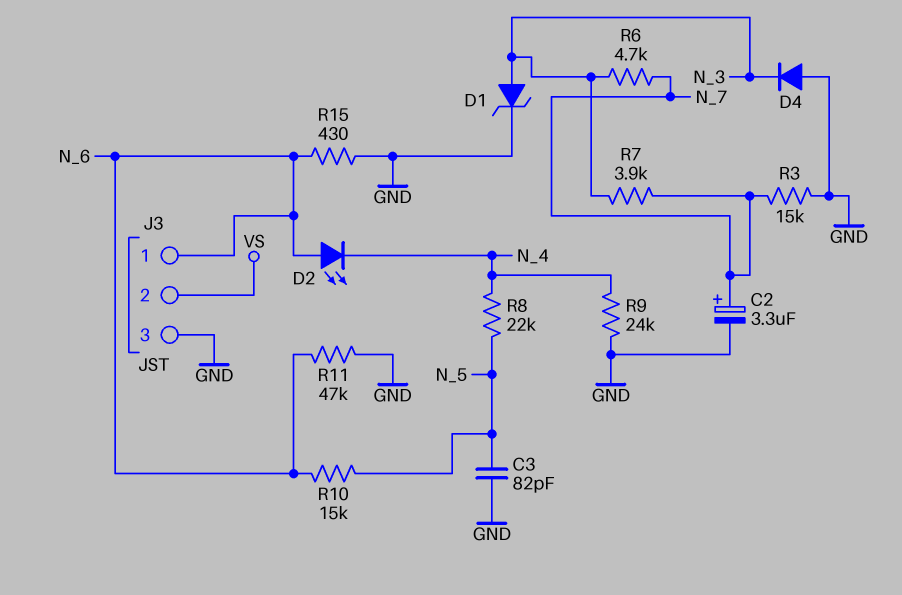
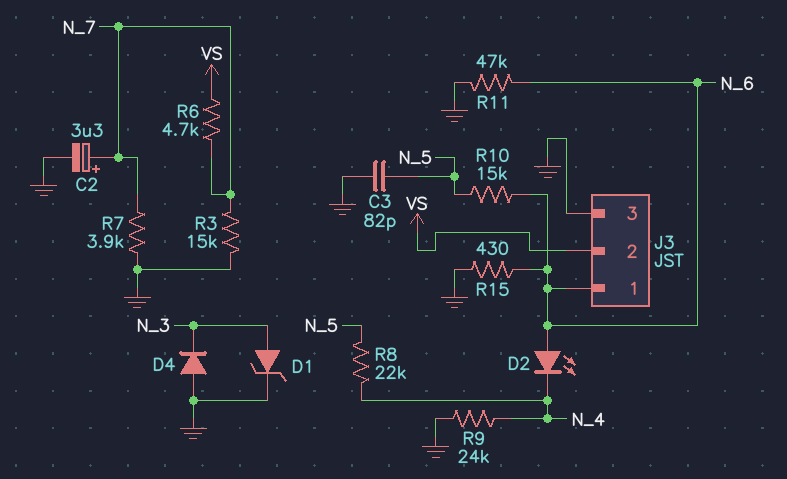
R6: 4.7k (N_3, N_7) -> 4.7k (N_7, VS)
R7: 3.9k (N_3, N_7) -> 3.9k (GND, N_7)

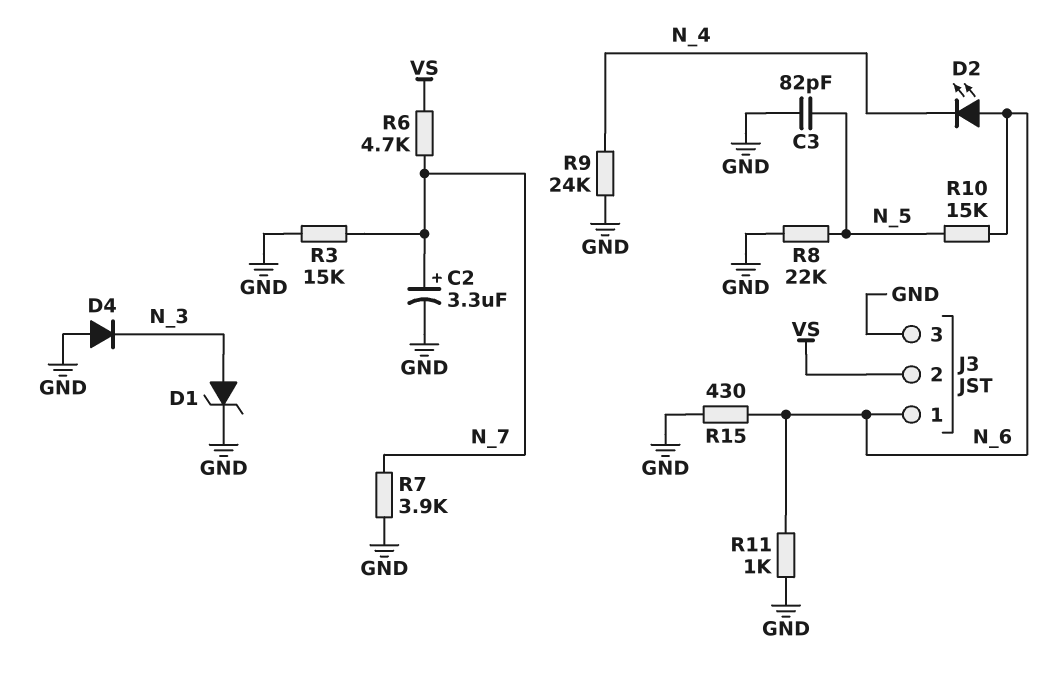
R8: 22k (N_4, N_5) -> 22k (GND, N_5)
R11: 47k (GND, N_6) -> 1k (GND, N_6)

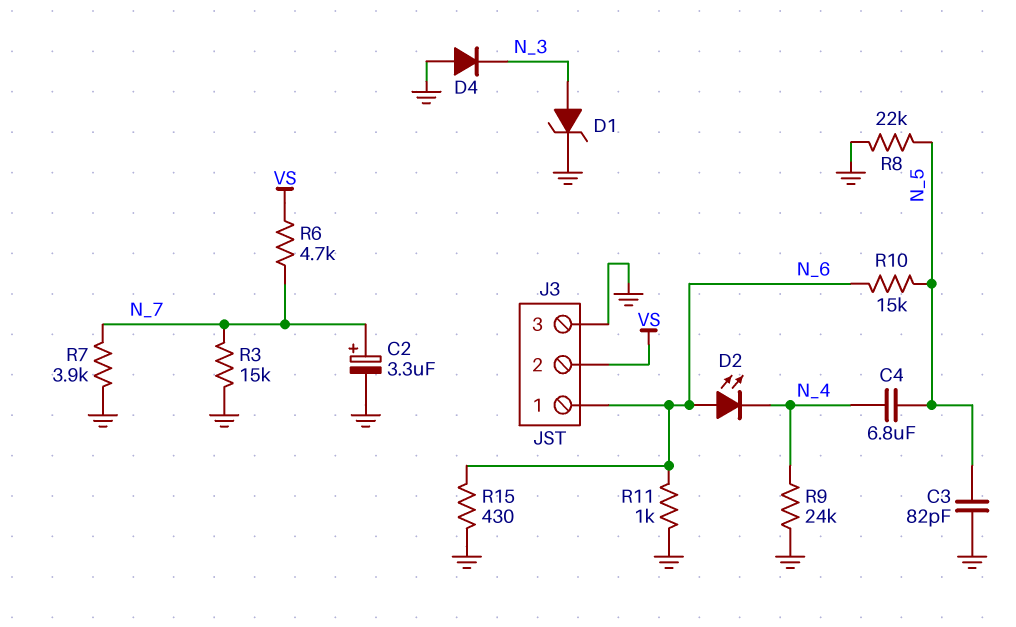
C4: none -> 6.8uF (N_4, N_5)

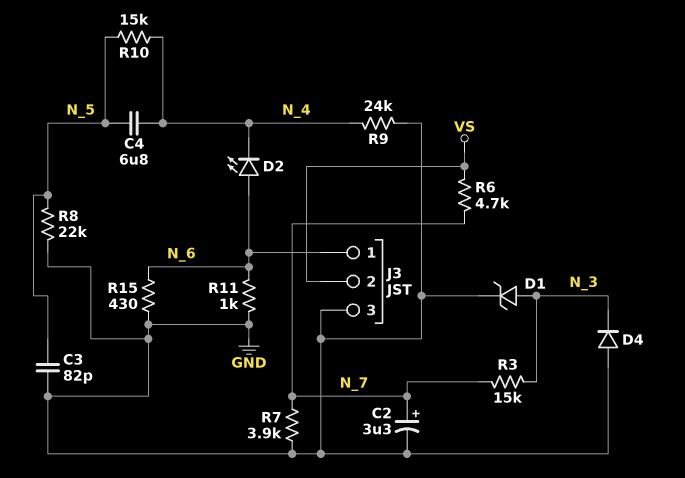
R3: 15k (GND, N_7) -> 15k (N_3, N_7)
R10: 15k (N_5, N_6) -> 15k (N_4, N_5)

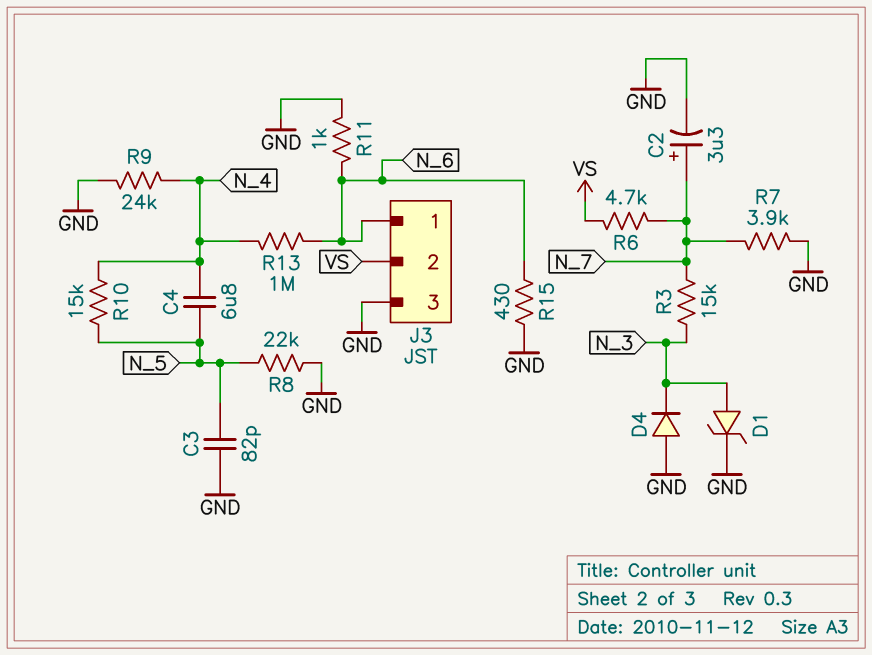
D2: LED (A N_6, K N_4) -> none
R13: none -> 1M (N_4, N_6)

